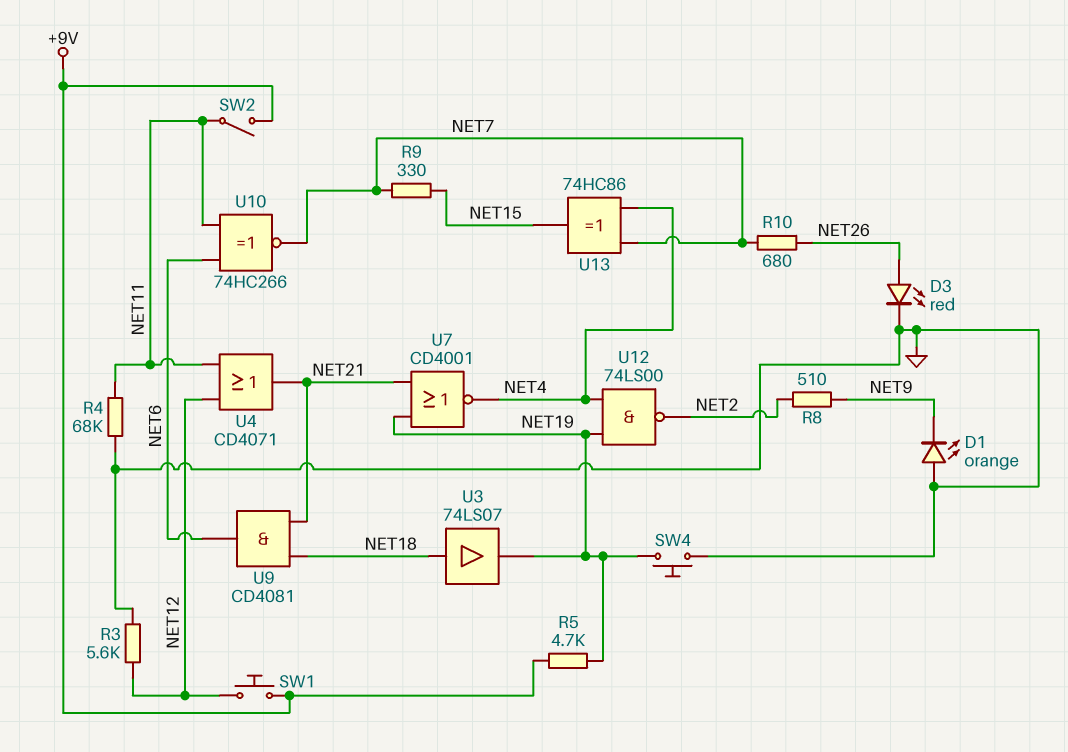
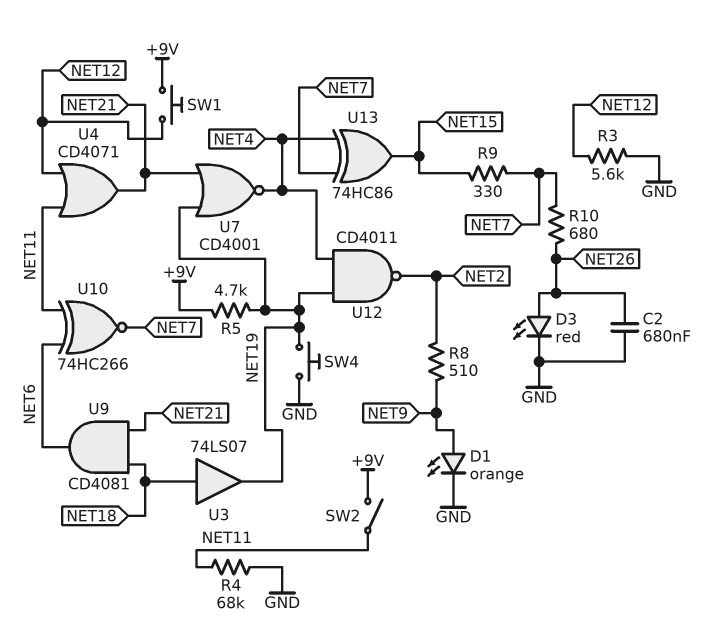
C2: none -> 680nF (GND, NET26)
D1: LED orange (A GND, K NET9) -> LED orange (A NET9, K GND)
U12: NAND 74LS00 (in NET4, in NET19, out NET2) -> NAND CD4011 (in NET4, in NET19, out NET2)

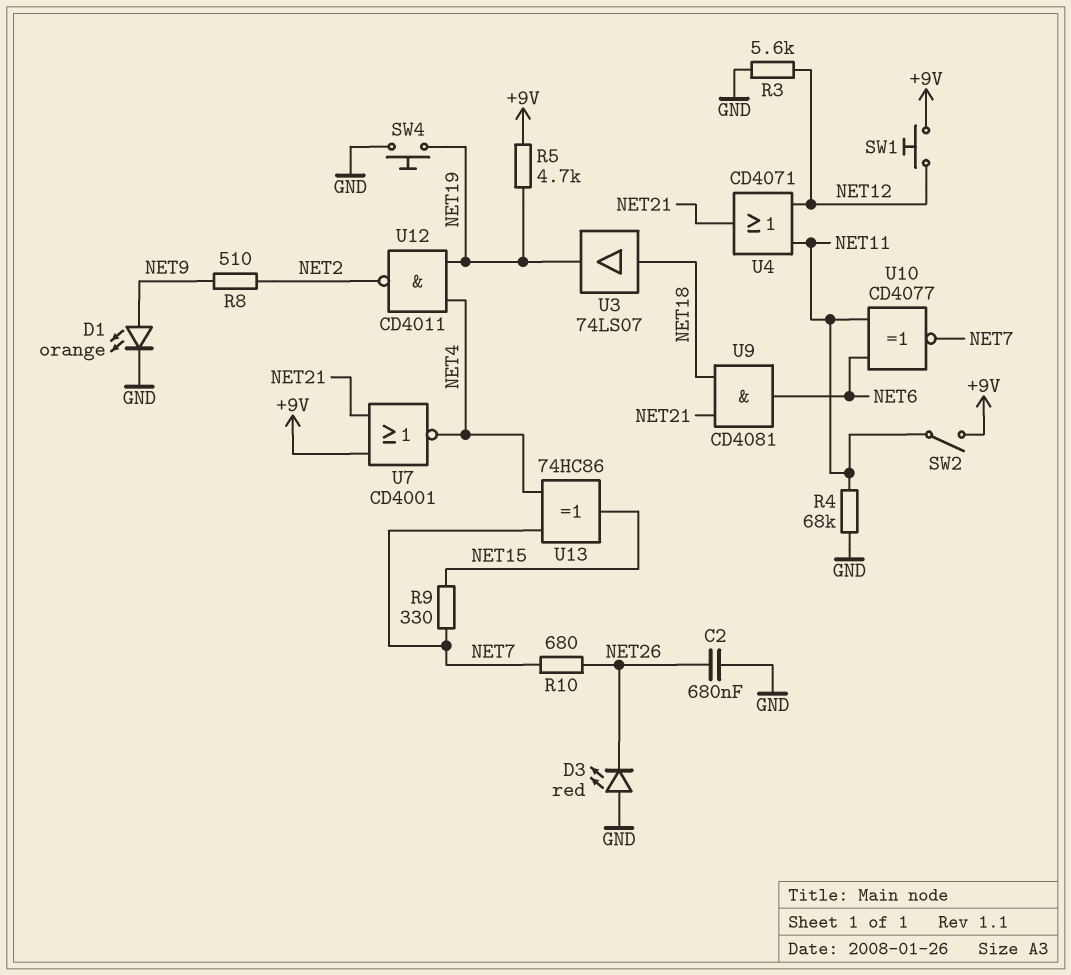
D3: LED red (A NET26, K GND) -> LED red (A GND, K NET26)
U7: NOR CD4001 (in NET19, in NET21, out NET4) -> NOR CD4001 (in +9V, in NET21, out NET4)
U10: XNOR 74HC266 (in NET6, in NET11, out NET7) -> XNOR CD4077 (in NET6, in NET11, out NET7)

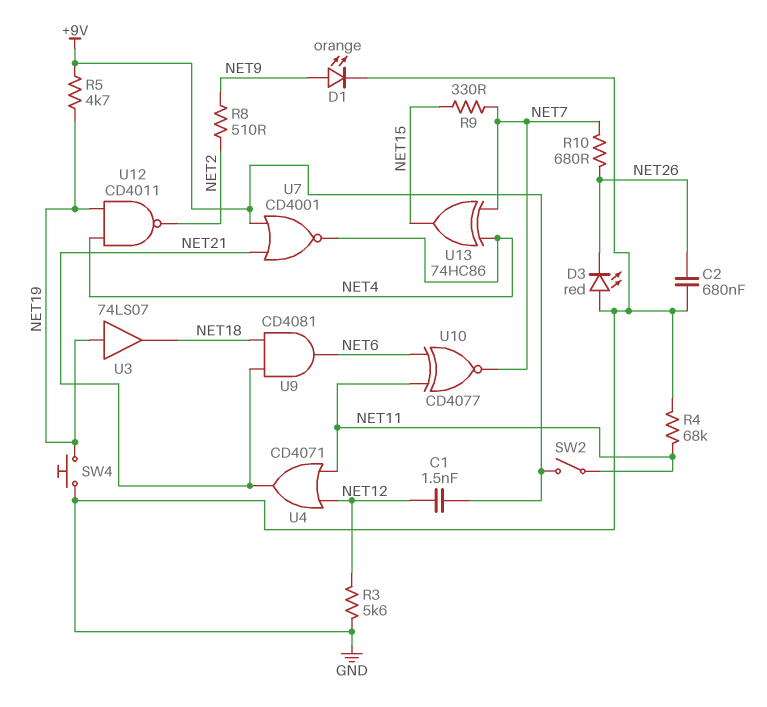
C1: none -> 1.5nF (+9V, NET12)
SW1: button (+9V, NET12) -> none
U3: buffer 74LS07 (in NET18, out NET19) -> buffer 74LS07 (in NET19, out NET18)

